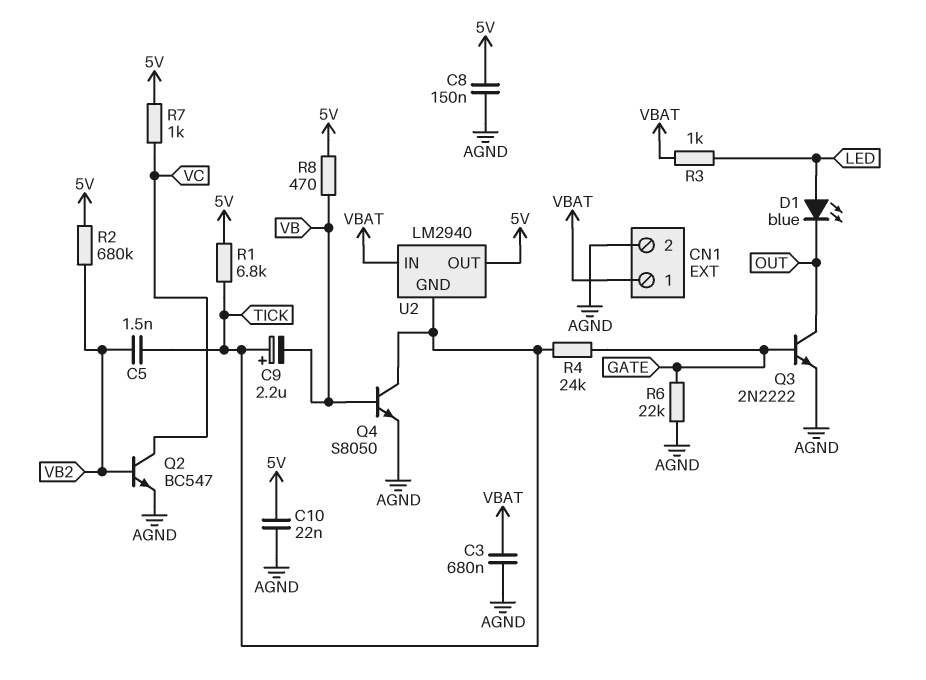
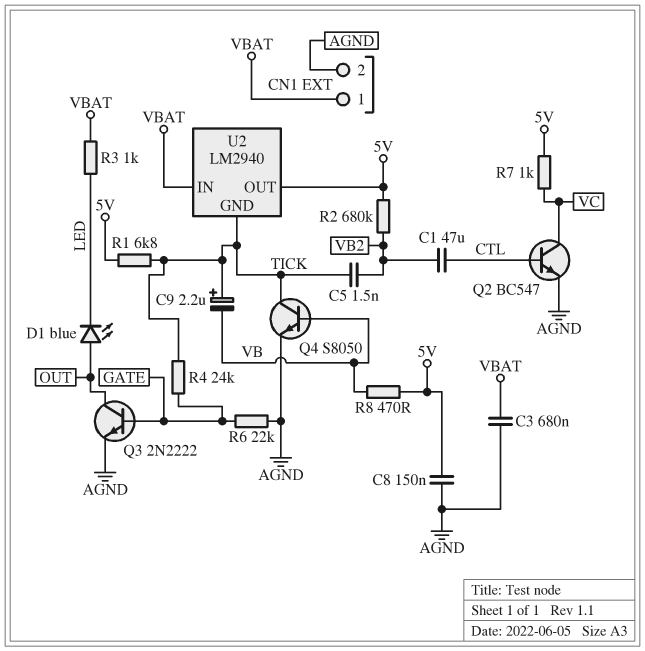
C1: none -> 47uF (CTL, VB2)
C10: 22nF (5V, AGND) -> none
D1: LED blue (A LED, K OUT) -> LED blue (A OUT, K LED)
Q2: NPN BC547 (B VB2, C VC, E AGND) -> NPN BC547 (B CTL, C VC, E AGND)

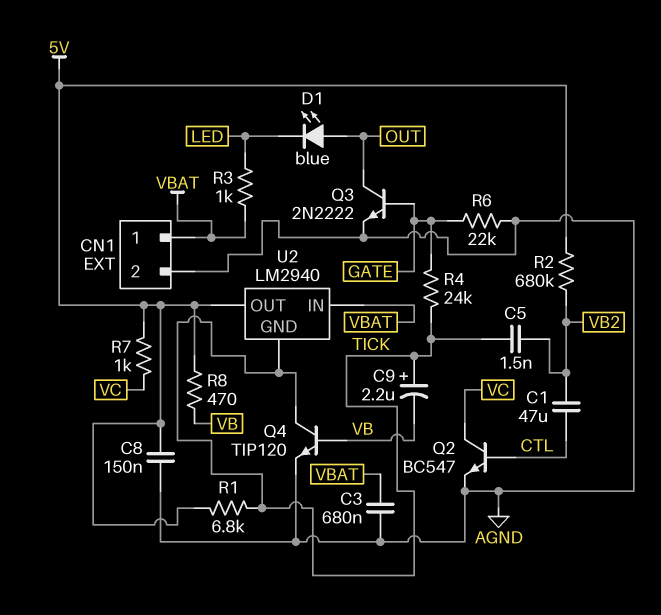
Q4: NPN S8050 (B VB, C TICK, E AGND) -> NPN TIP120 (B VB, C TICK, E AGND)

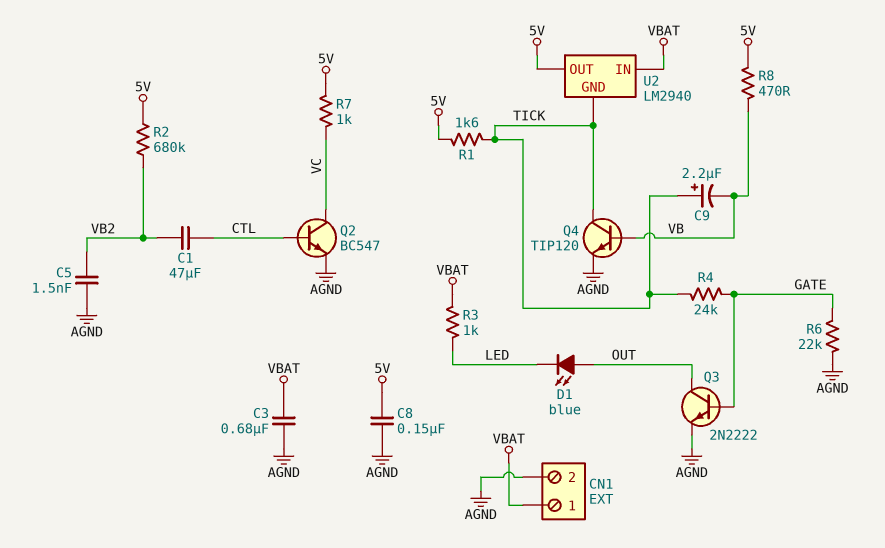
C5: 1.5nF (TICK, VB2) -> 1.5nF (AGND, VB2)
R1: 6.8k (5V, TICK) -> 1.6k (5V, TICK)

